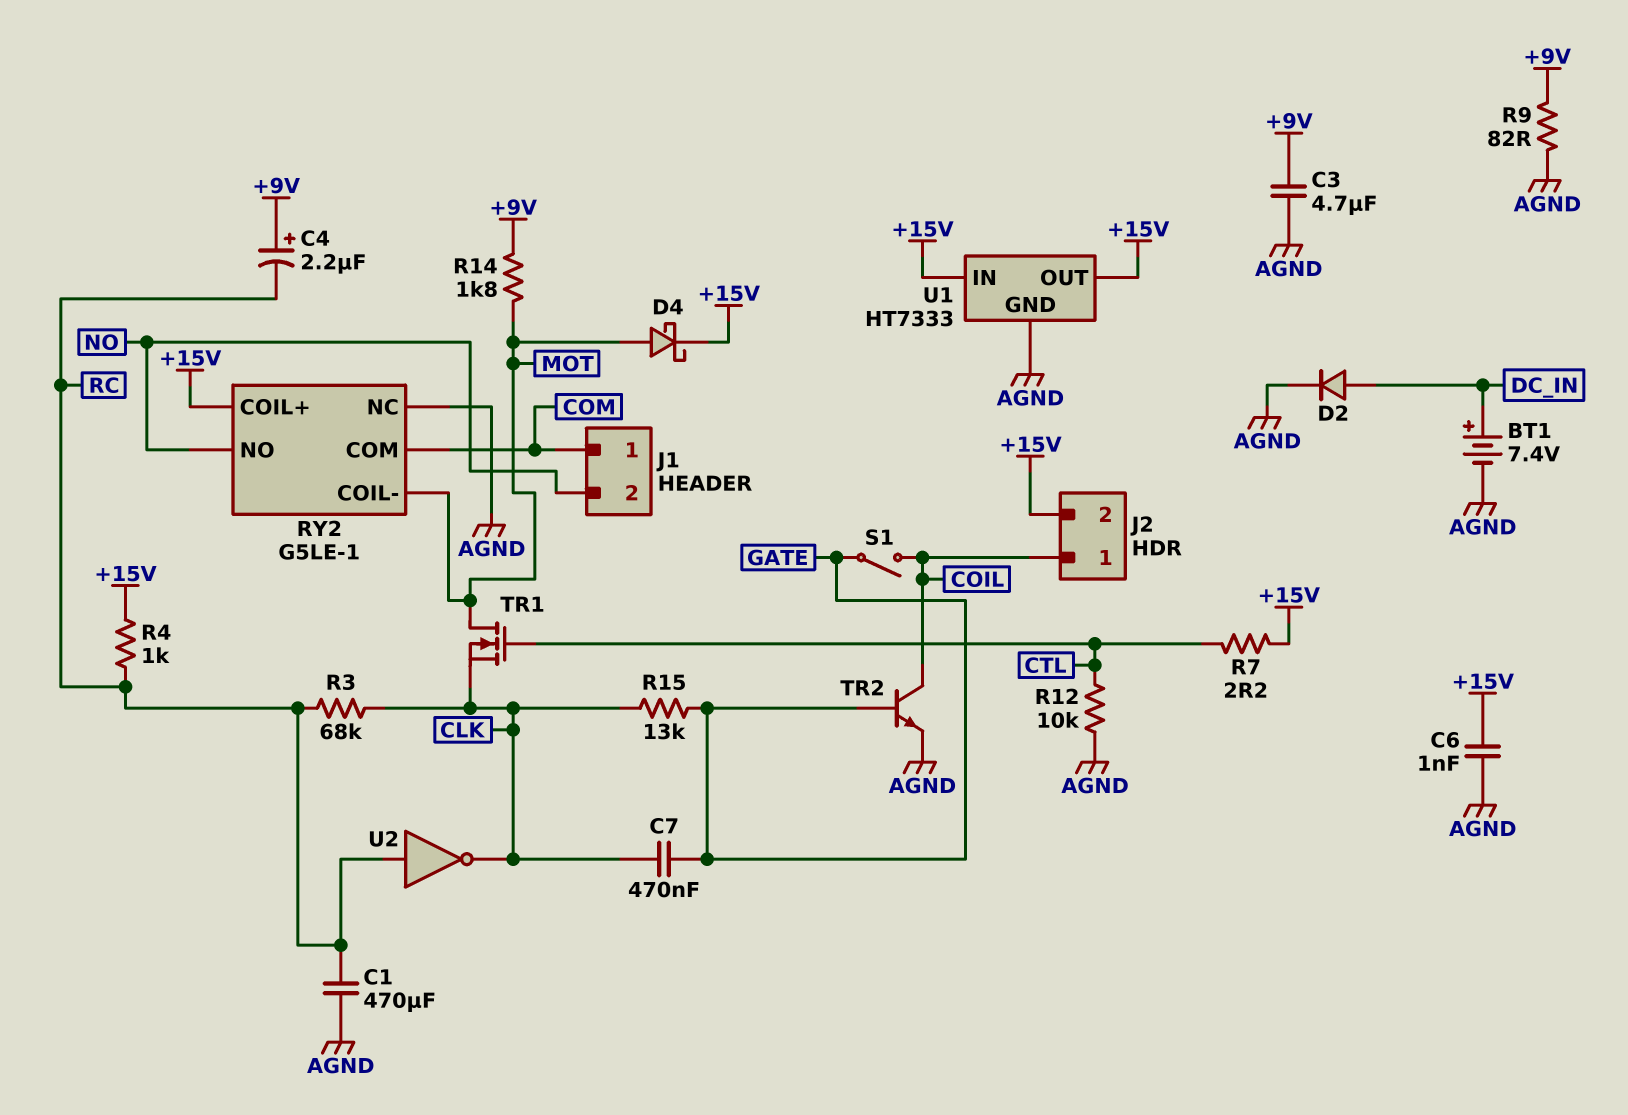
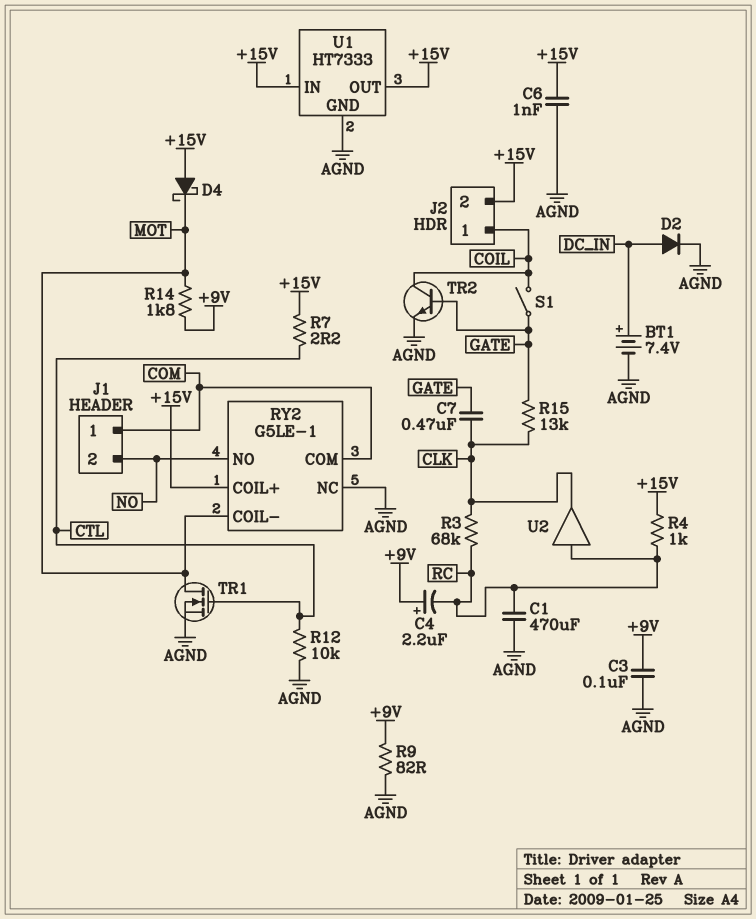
C3: 4.7uF (+9V, AGND) -> 100nF (+9V, AGND)
D4: schottky (A MOT, K +15V) -> schottky (A +15V, K MOT)
TR1: NMOS (G CTL, D MOT, S CLK) -> NMOS (G CTL, D MOT, S AGND)
U2: NOT (in RC, out CLK) -> buffer (in RC, out CLK)

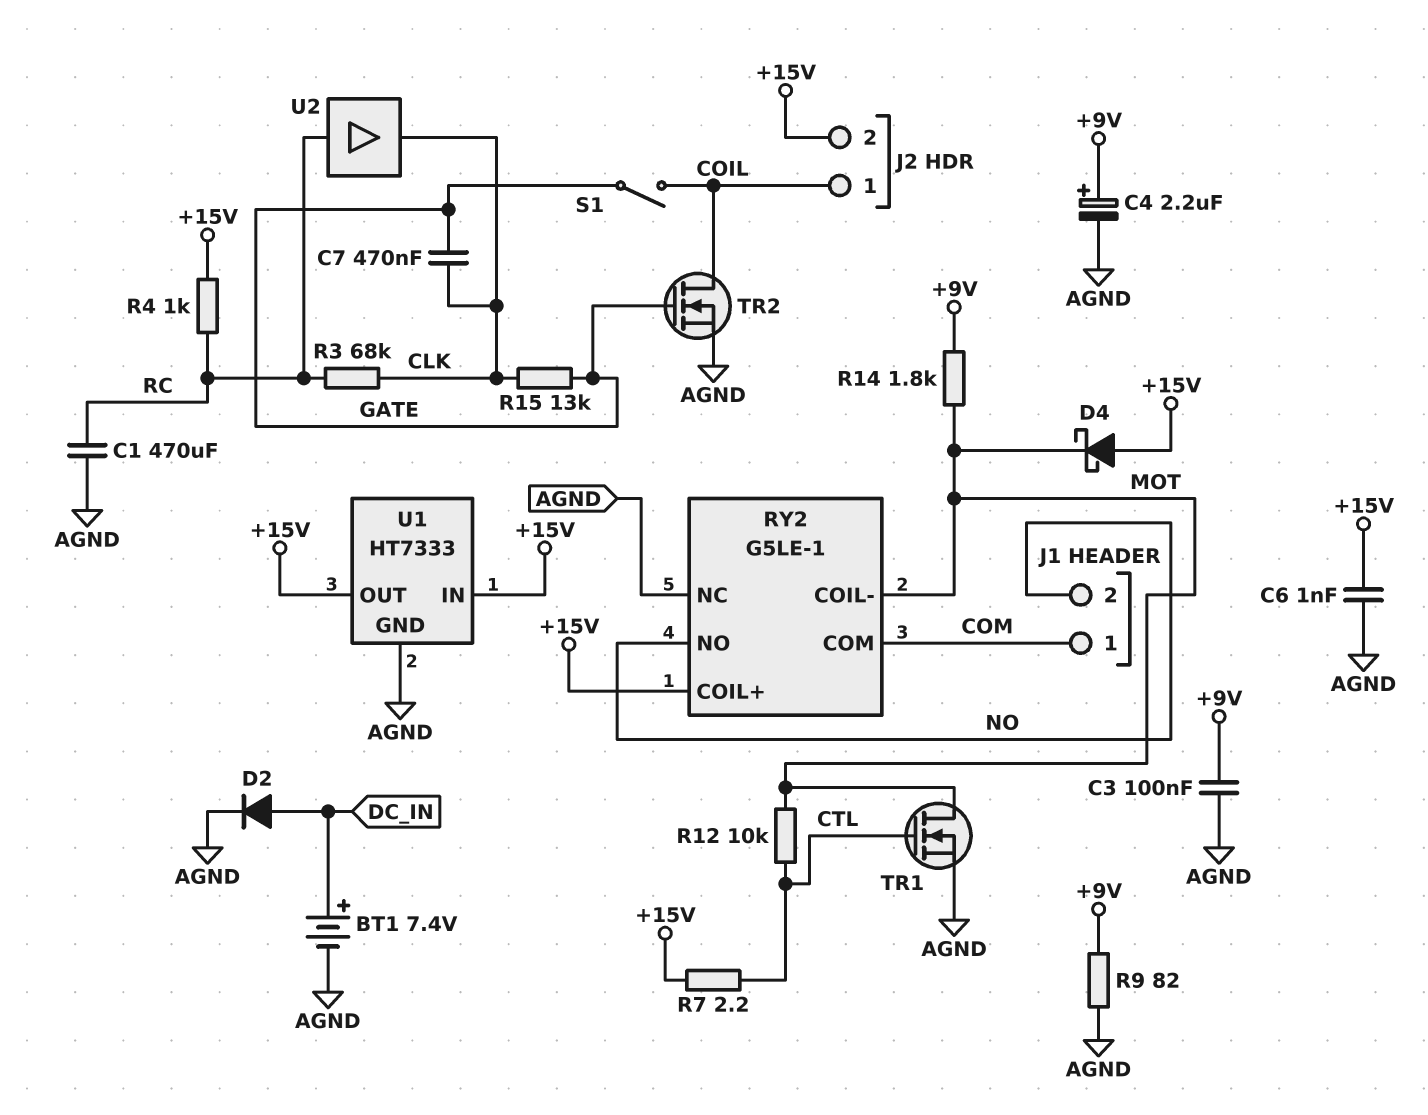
C4: 2.2uF (plus +9V, minus RC) -> 2.2uF (plus +9V, minus AGND)
R12: 10k (AGND, CTL) -> 10k (CTL, MOT)
TR2: NPN (B GATE, C COIL, E AGND) -> NMOS (G GATE, D COIL, S AGND)

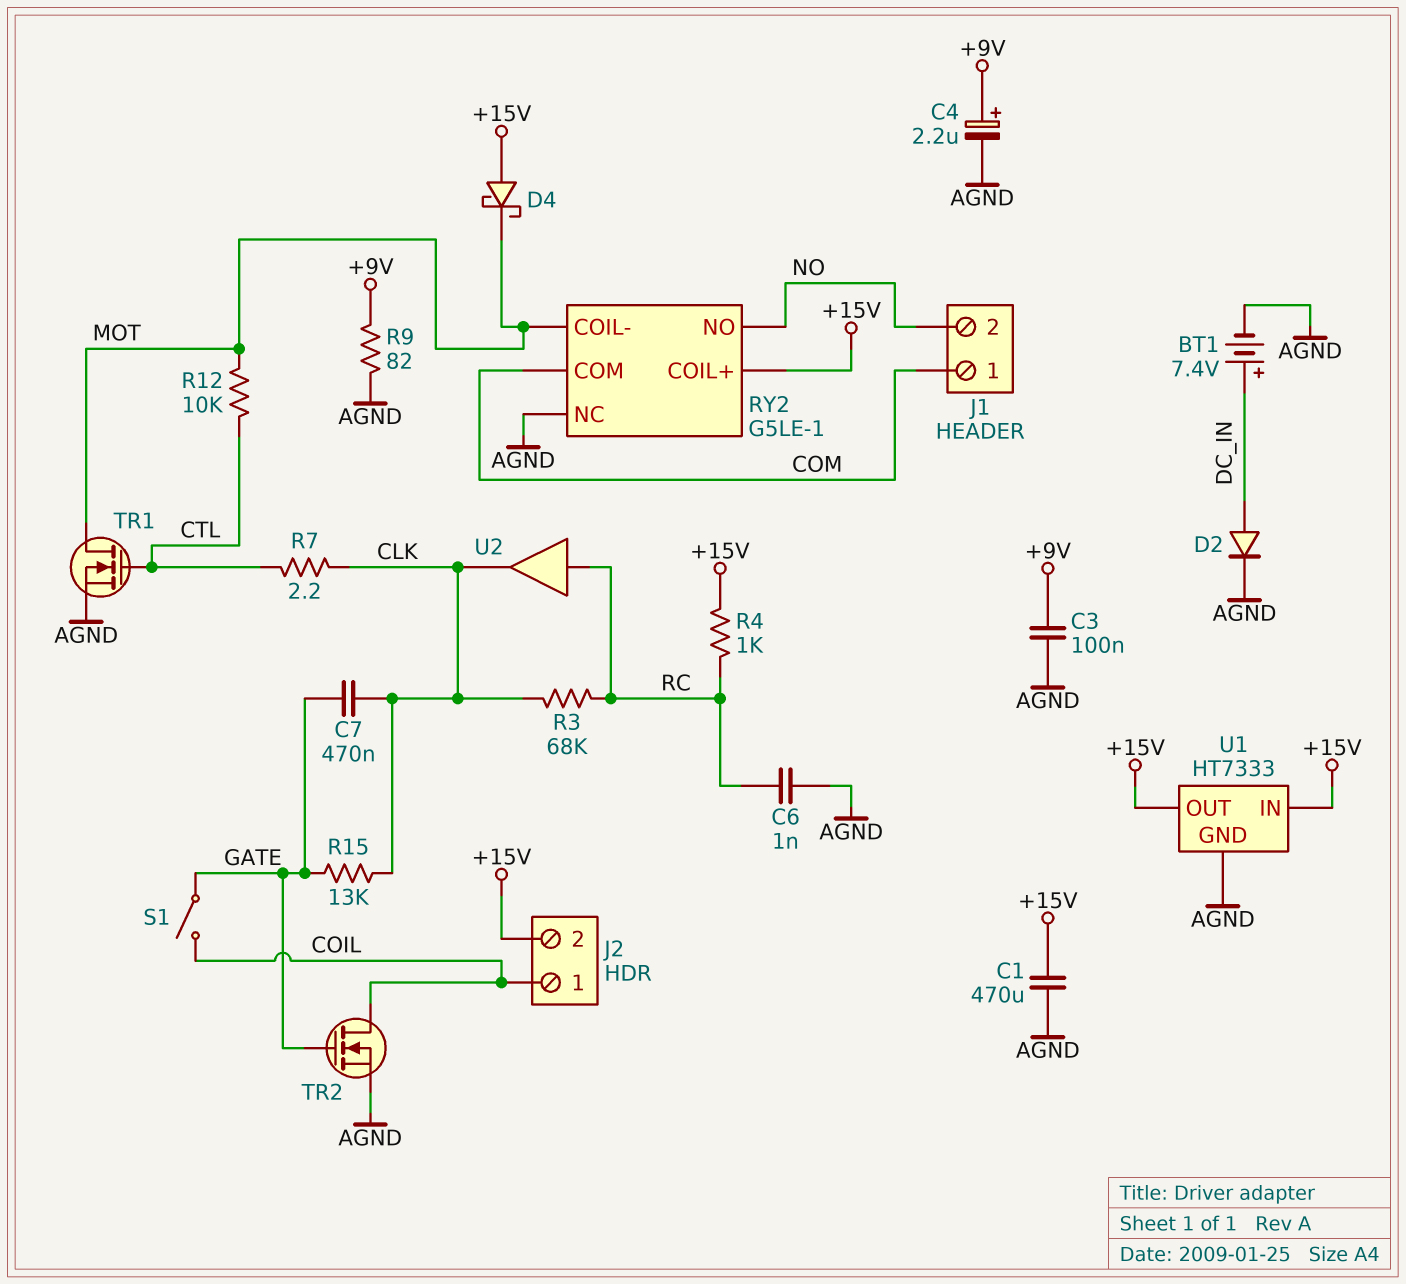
C1: 470uF (AGND, RC) -> 470uF (+15V, AGND)
C6: 1nF (+15V, AGND) -> 1nF (AGND, RC)
R7: 2.2 (+15V, CTL) -> 2.2 (CLK, CTL)
R14: 1.8k (+9V, MOT) -> none

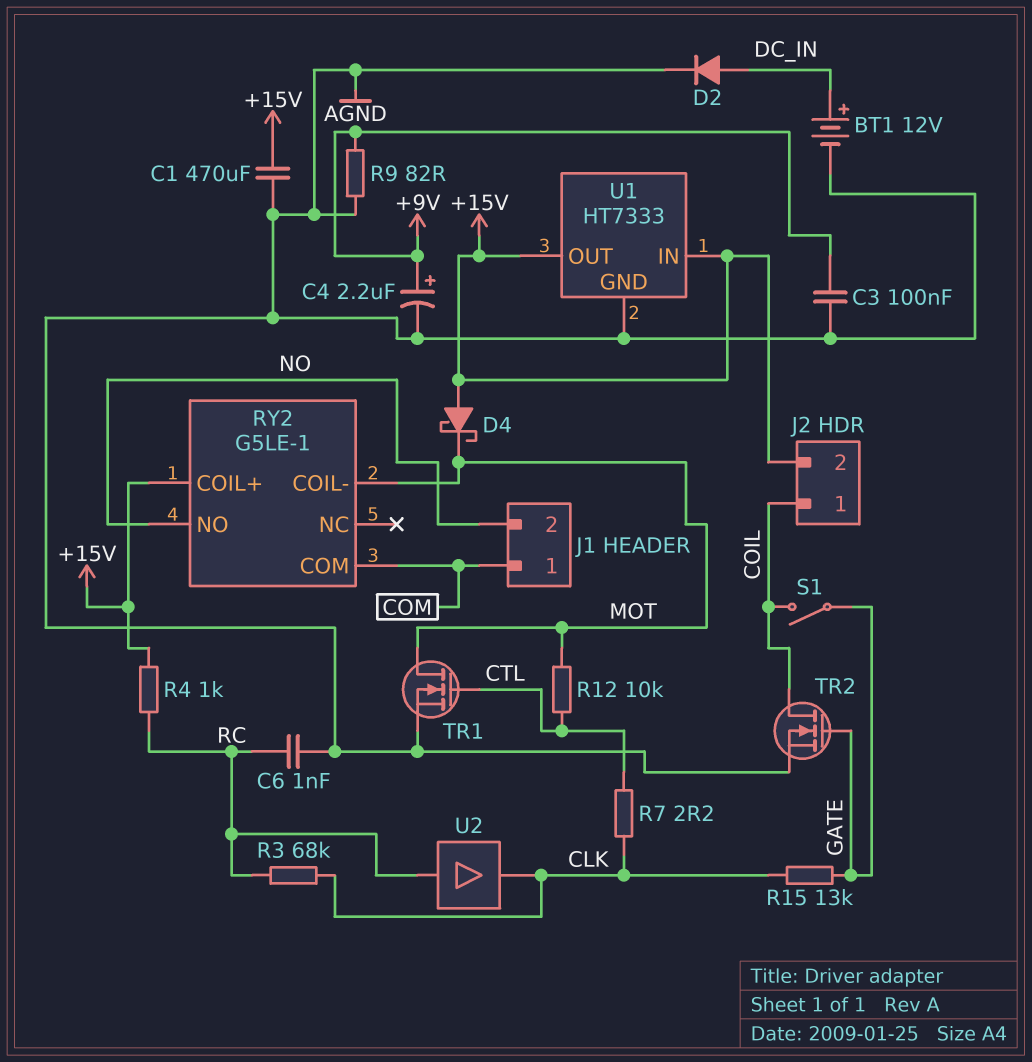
BT1: 7.4V (plus DC_IN, minus AGND) -> 12V (plus DC_IN, minus AGND)
C7: 470nF (CLK, GATE) -> none
RY2 pin NC: AGND -> none

